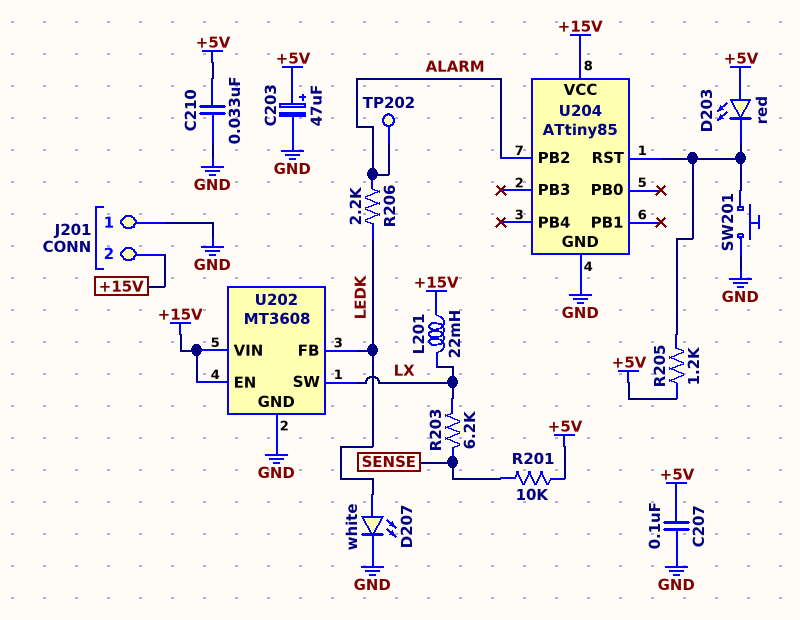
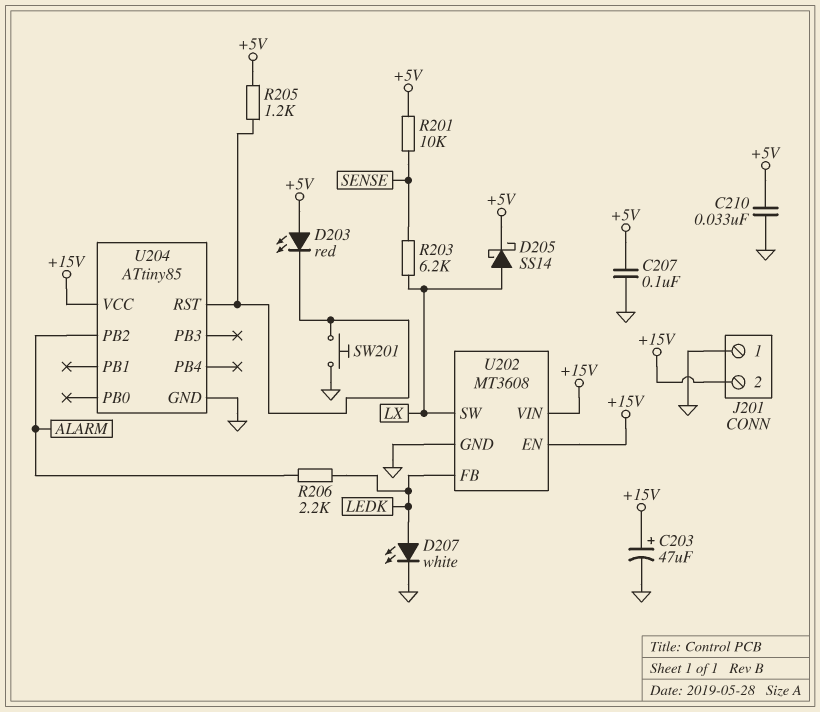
C203: 47uF (plus +5V, minus GND) -> 47uF (plus +15V, minus GND)
D205: none -> schottky SS14 (A LX, K +5V)
L201: 22mH (+15V, LX) -> none
TP202: test point (ALARM) -> none

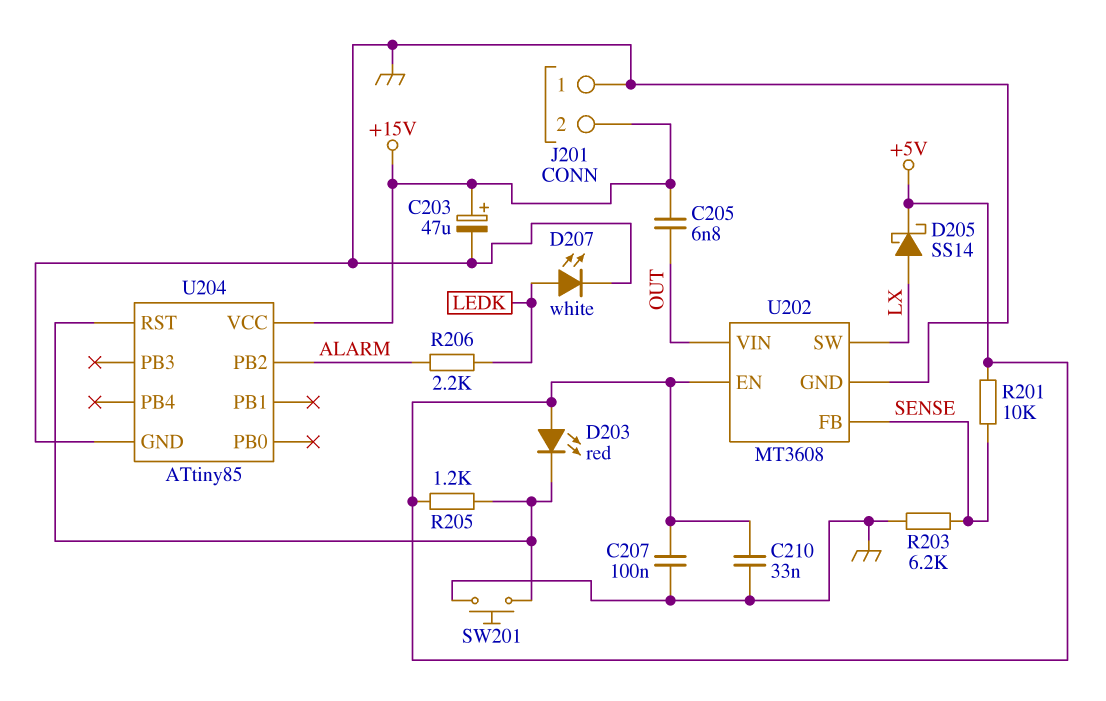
C205: none -> 6.8nF (+15V, OUT)
R203: 6.2k (LX, SENSE) -> 6.2k (GND, SENSE)
U202 pin EN: +15V -> +5V
U202 pin FB: LEDK -> SENSE
U202 pin VIN: +15V -> OUT

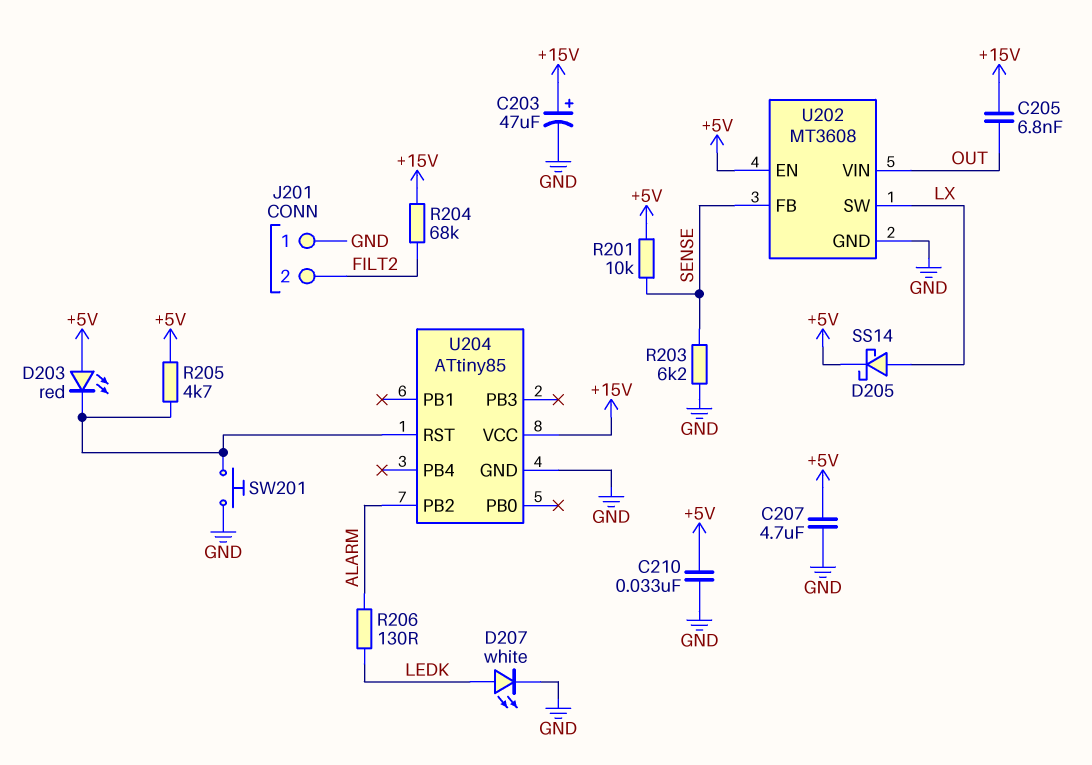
C207: 100nF (+5V, GND) -> 4.7uF (+5V, GND)
J201 pin 2: +15V -> FILT2
R204: none -> 68k (+15V, FILT2)
R205: 1.2k (+5V, U204/RST) -> 4.7k (+5V, U204/RST)
R206: 2.2k (ALARM, LEDK) -> 130 (ALARM, LEDK)

